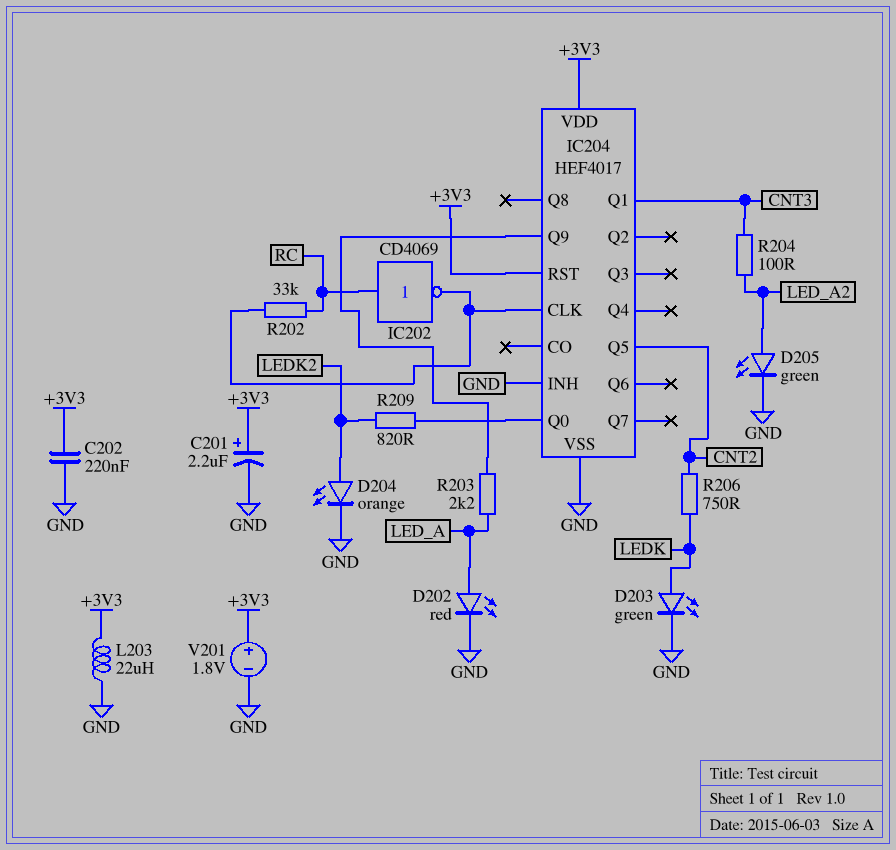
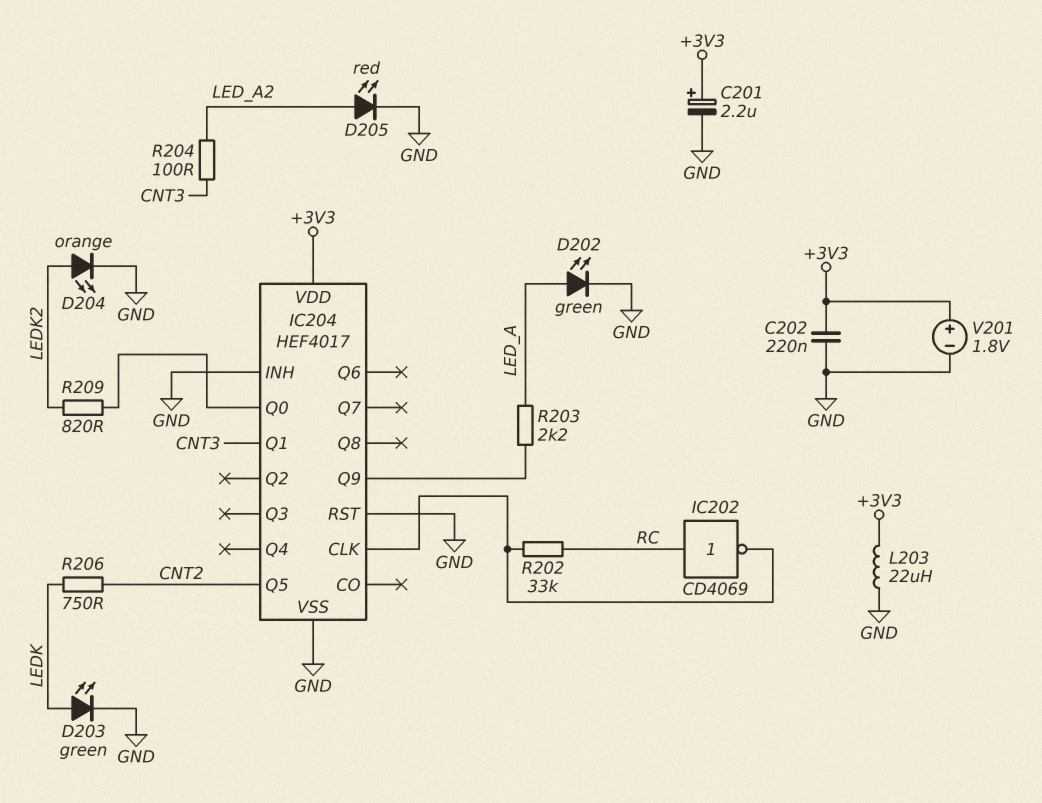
D202: LED red (A LED_A, K GND) -> LED green (A LED_A, K GND)
D205: LED green (A LED_A2, K GND) -> LED red (A LED_A2, K GND)
IC204 pin RST: +3V3 -> GND

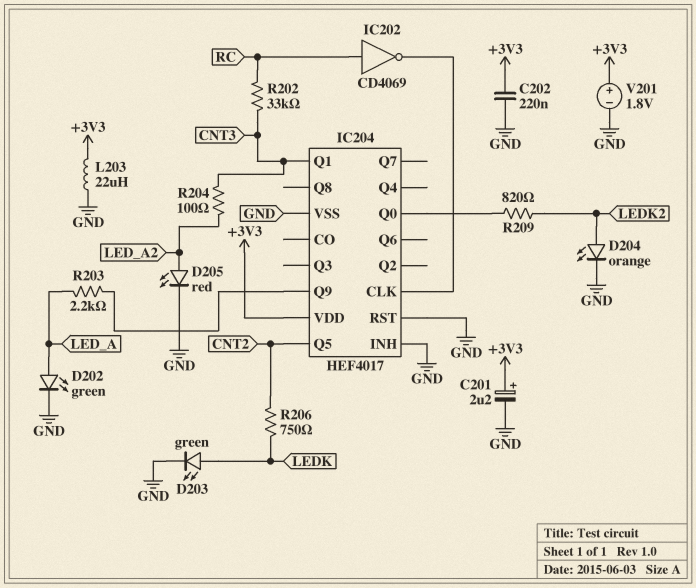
R202: 33k (IC204/CLK, RC) -> 33k (CNT3, RC)

